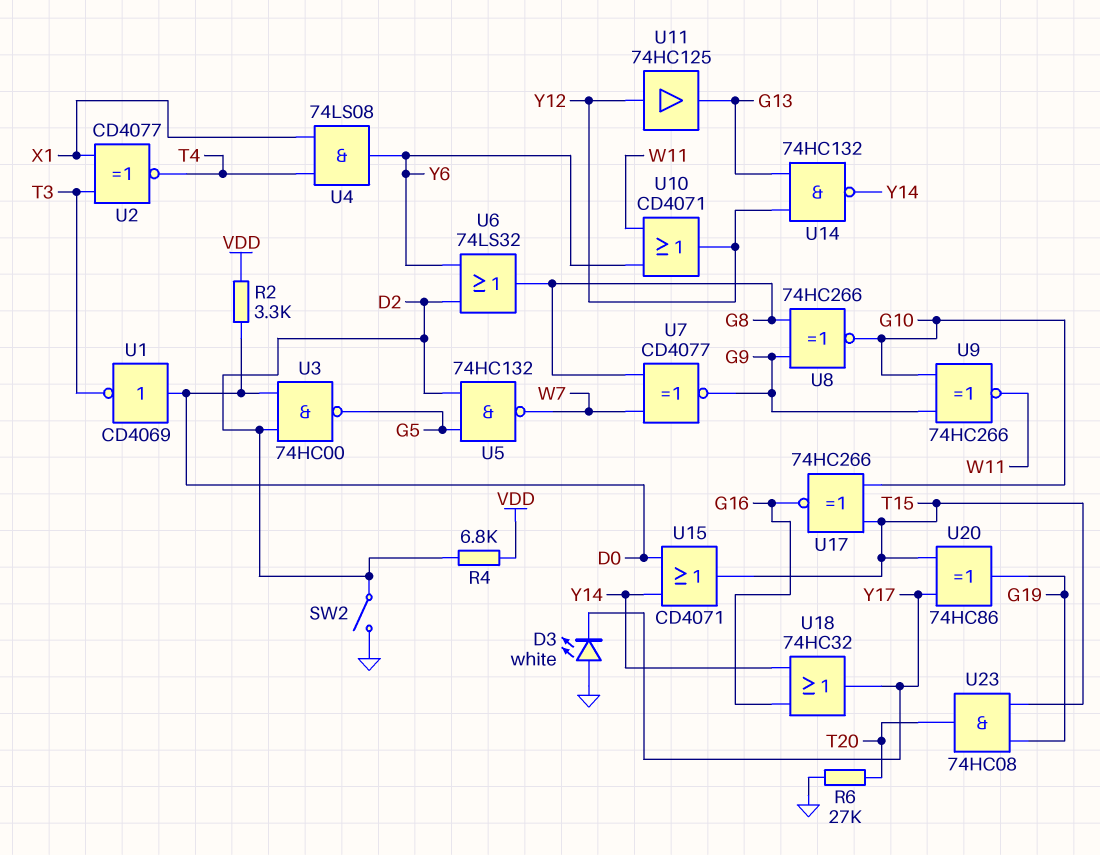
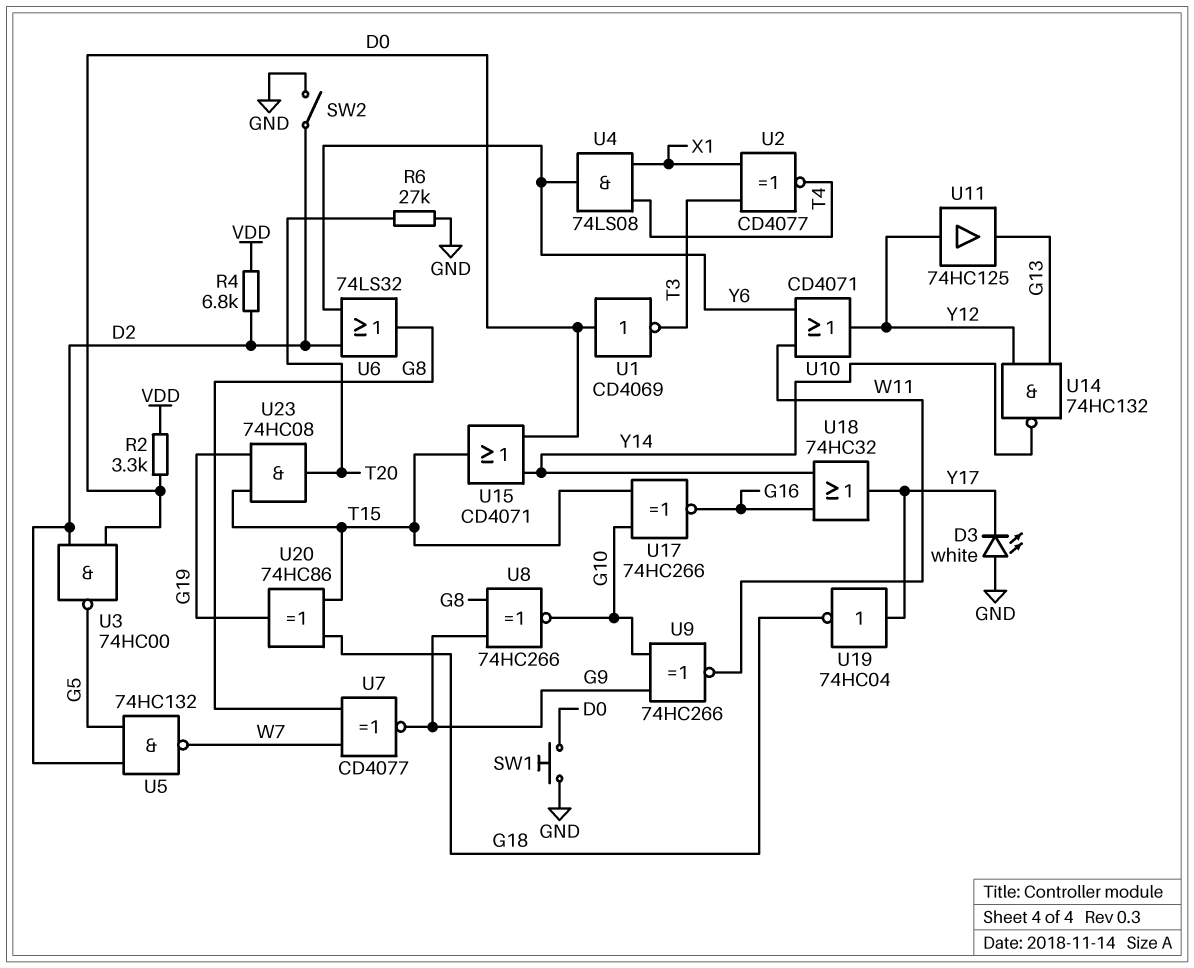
SW1: none -> button (D0, GND)
U19: none -> NOT 74HC04 (in Y17, out G18)
U20: XOR 74HC86 (in T15, in Y17, out G19) -> XOR 74HC86 (in G18, in T15, out G19)

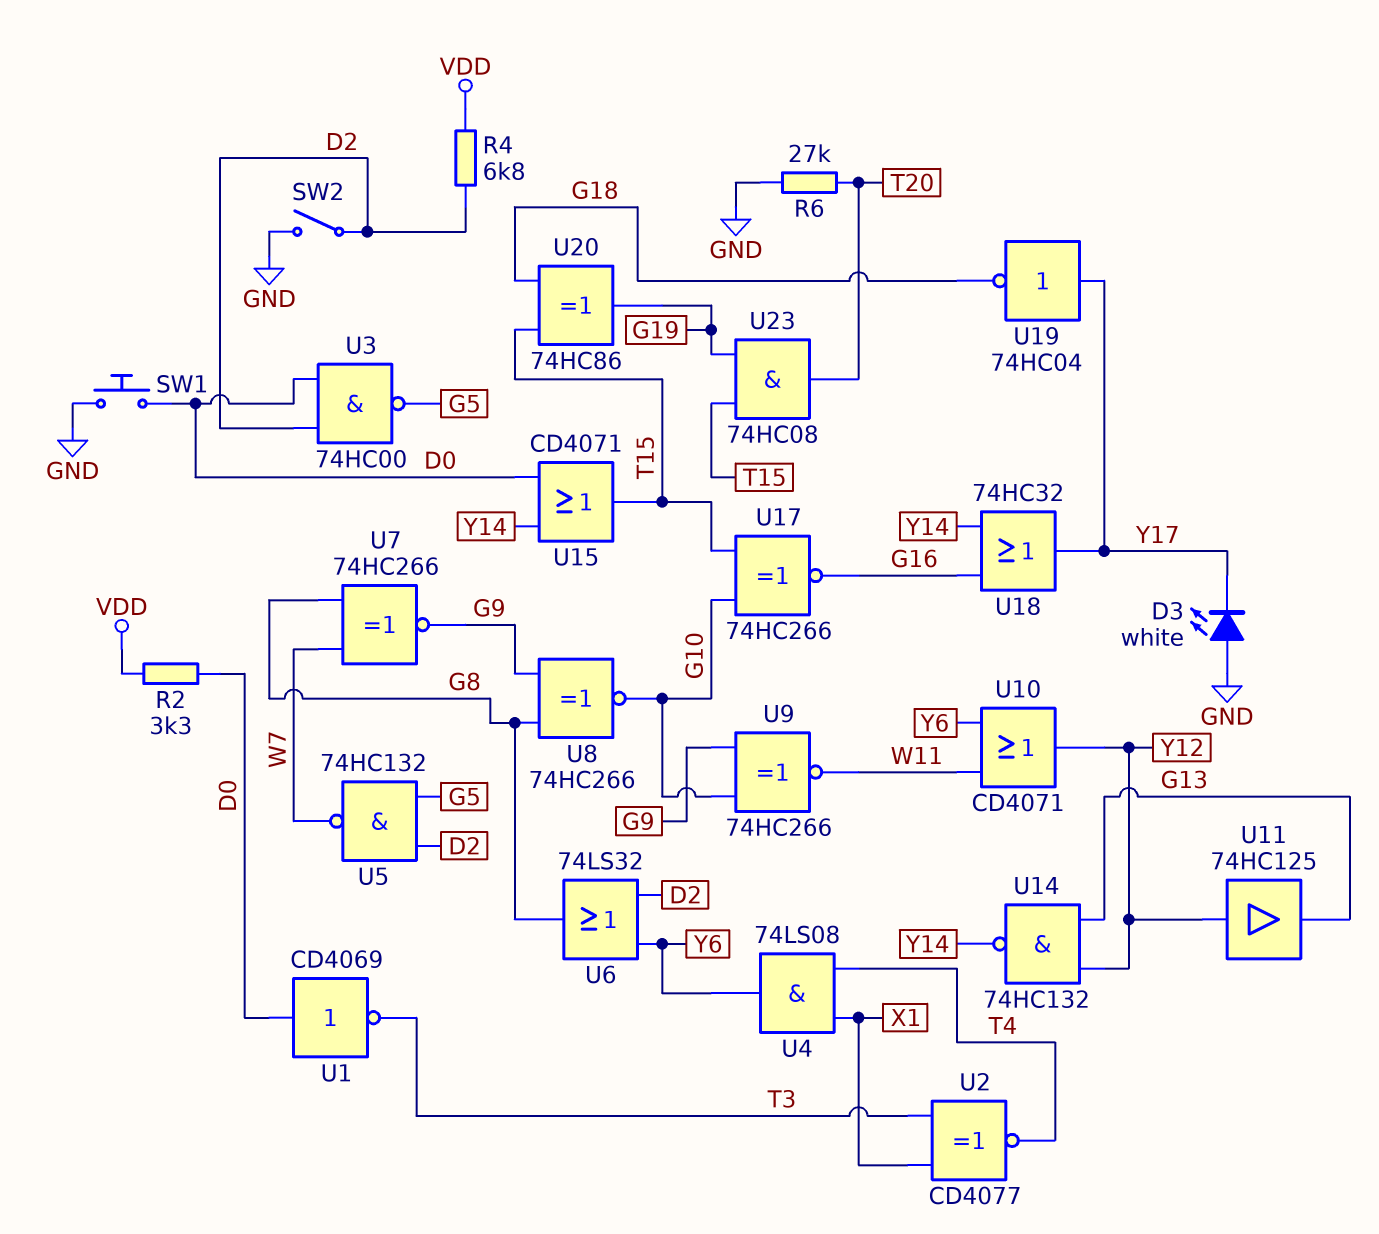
U7: XNOR CD4077 (in G8, in W7, out G9) -> XNOR 74HC266 (in G8, in W7, out G9)

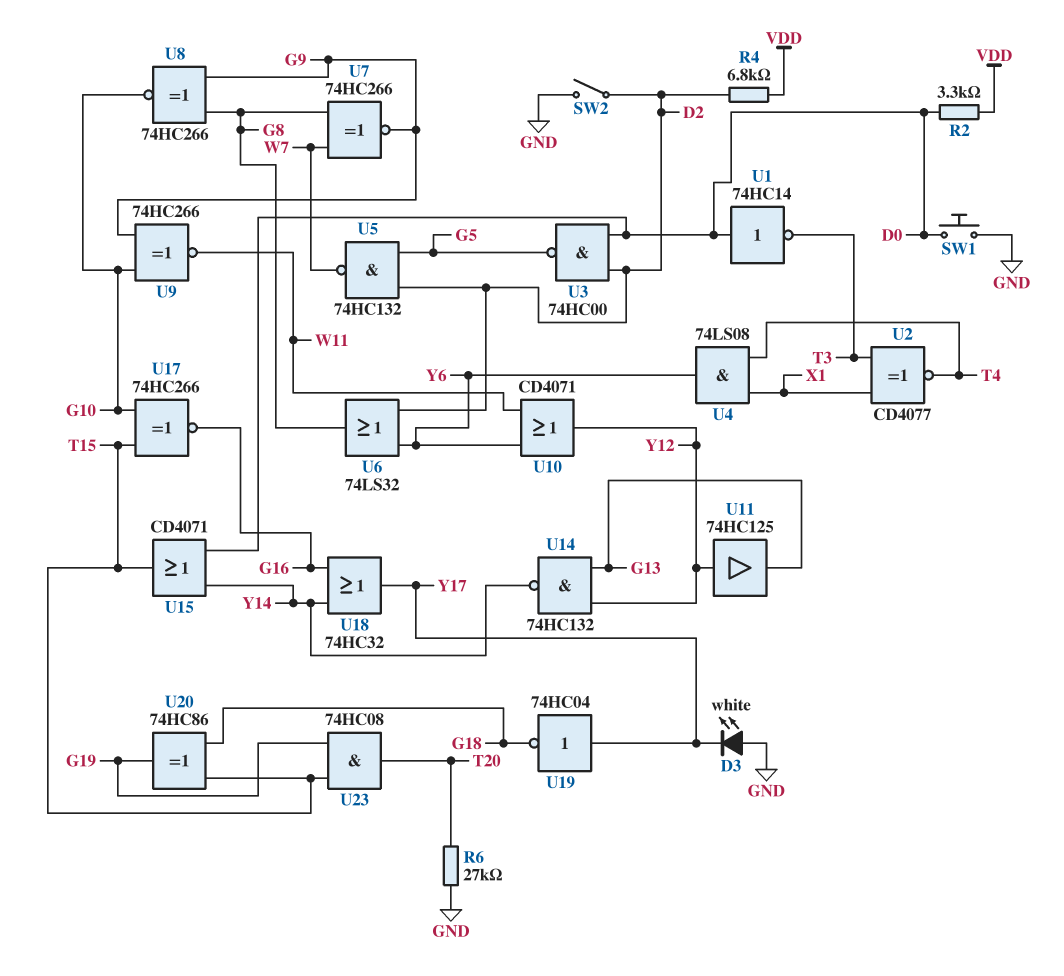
U1: NOT CD4069 (in D0, out T3) -> NOT 74HC14 (in D0, out T3)

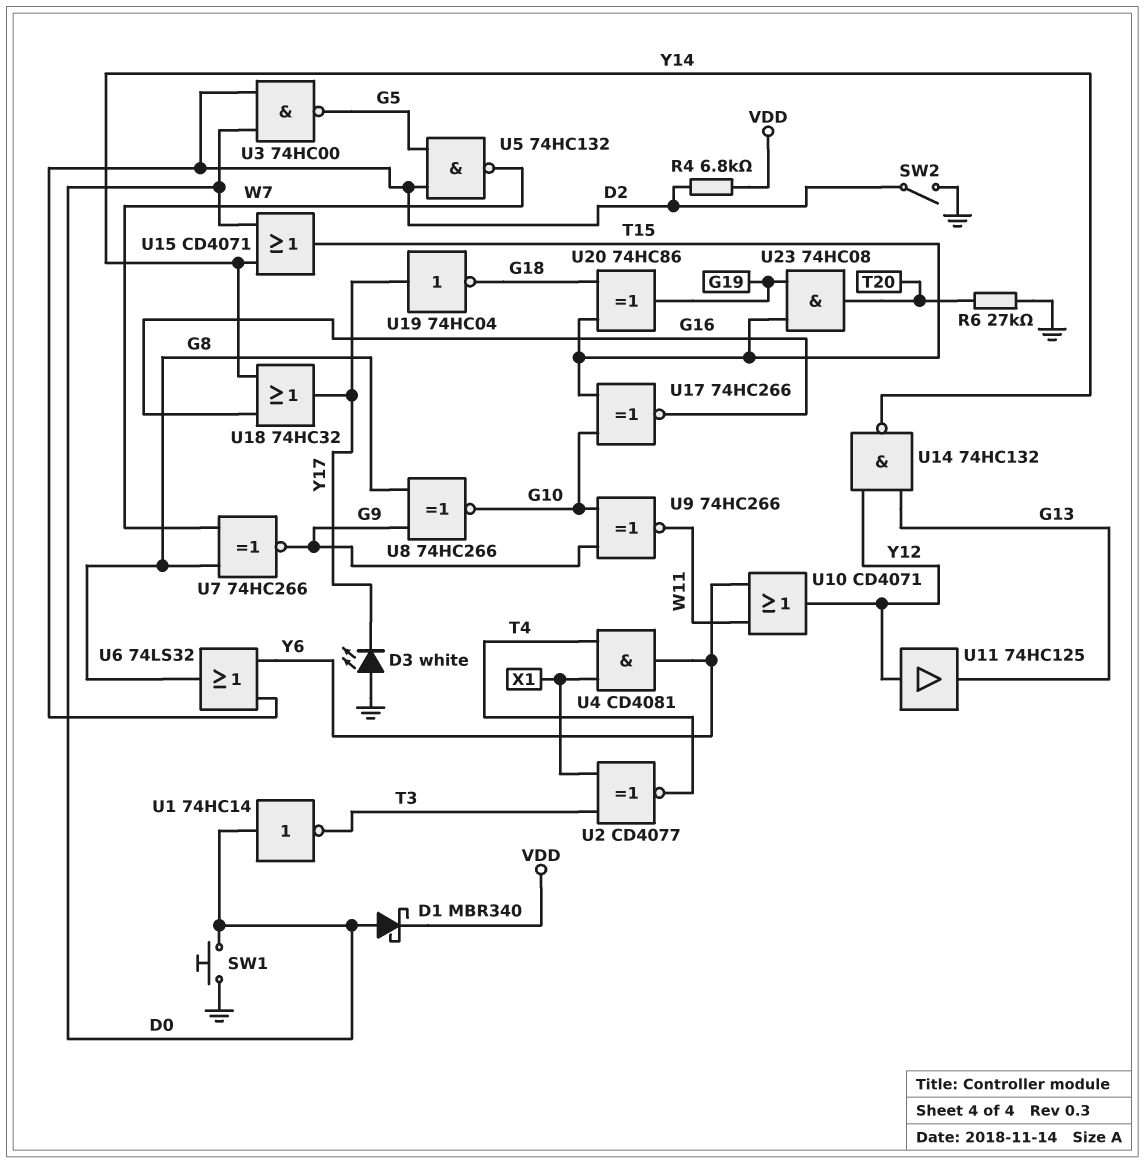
D1: none -> schottky MBR340 (A D0, K VDD)
R2: 3.3k (D0, VDD) -> none
U4: AND 74LS08 (in T4, in X1, out Y6) -> AND CD4081 (in T4, in X1, out Y6)

